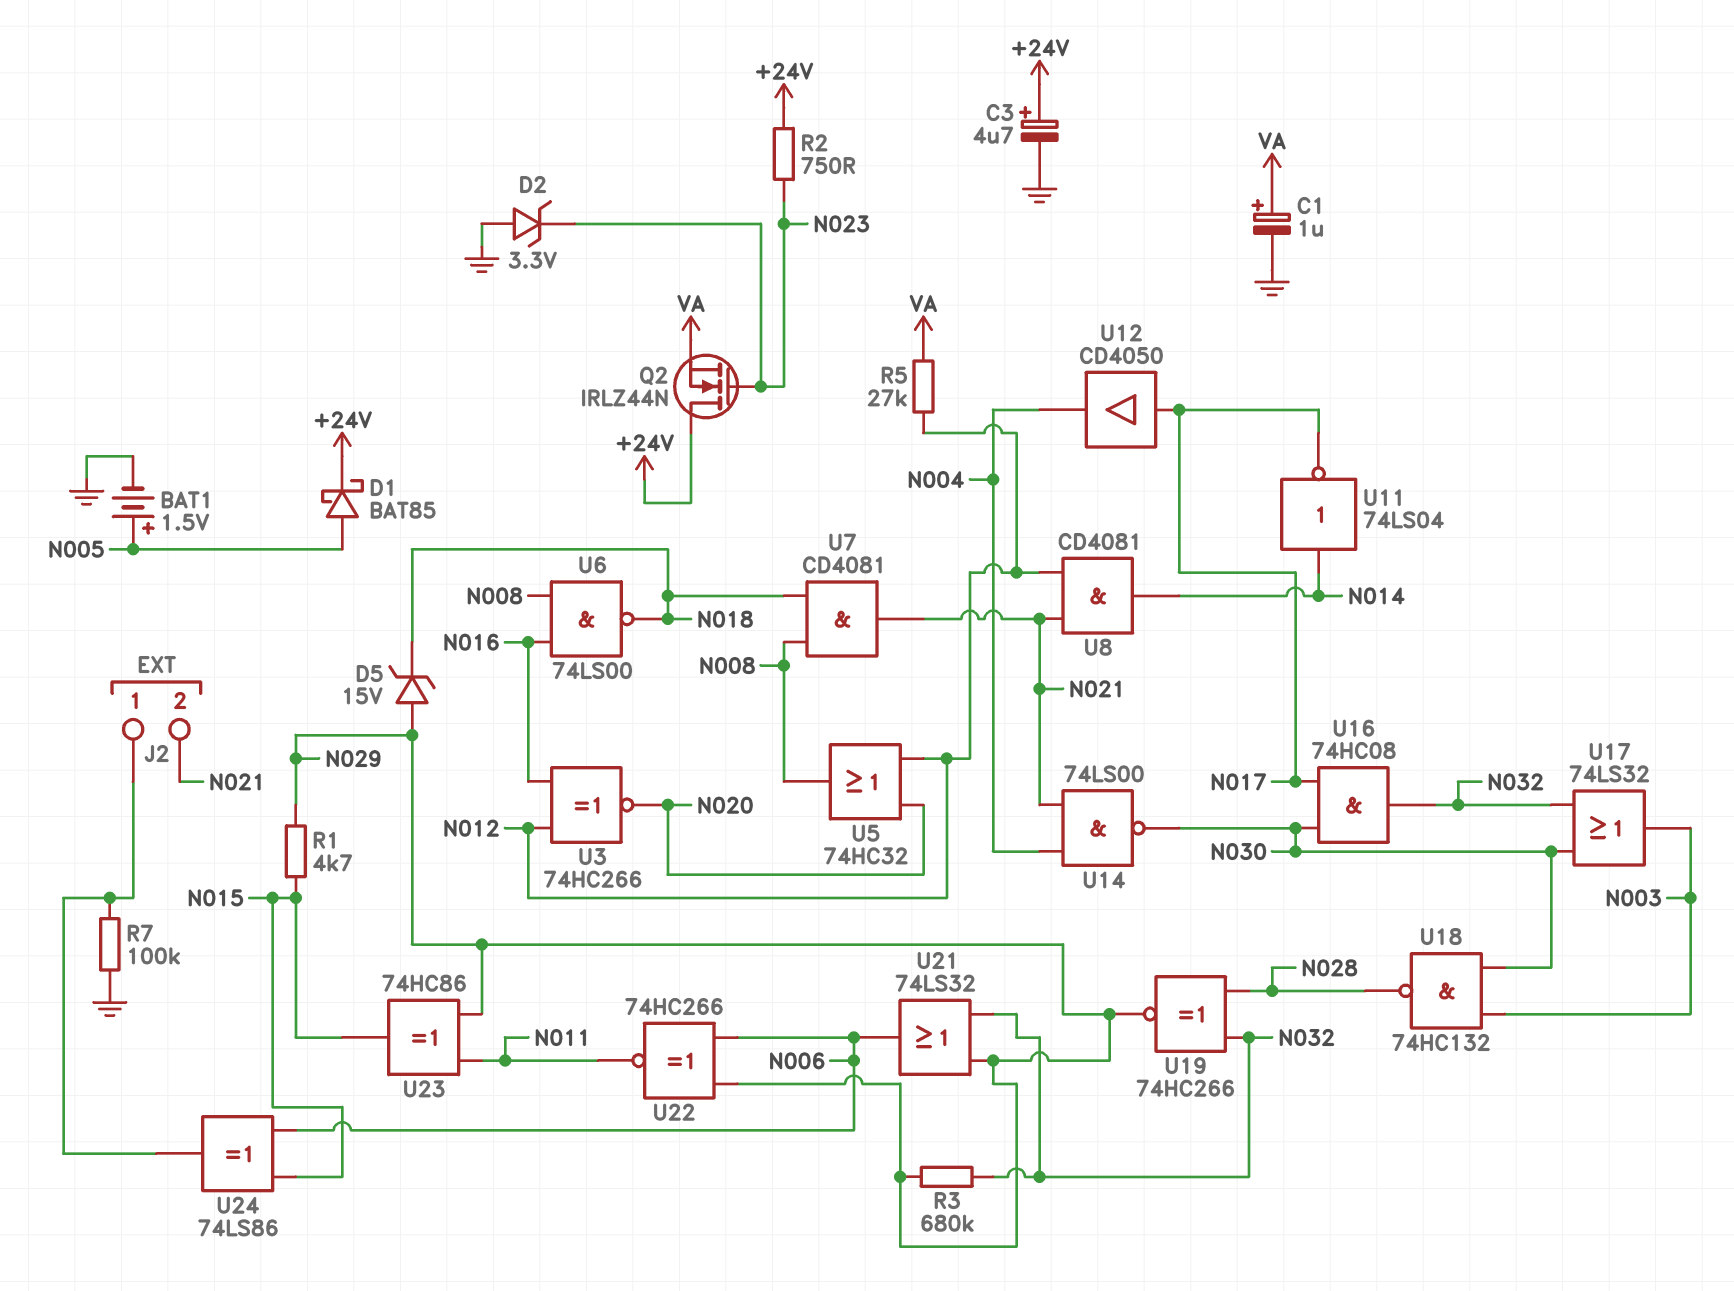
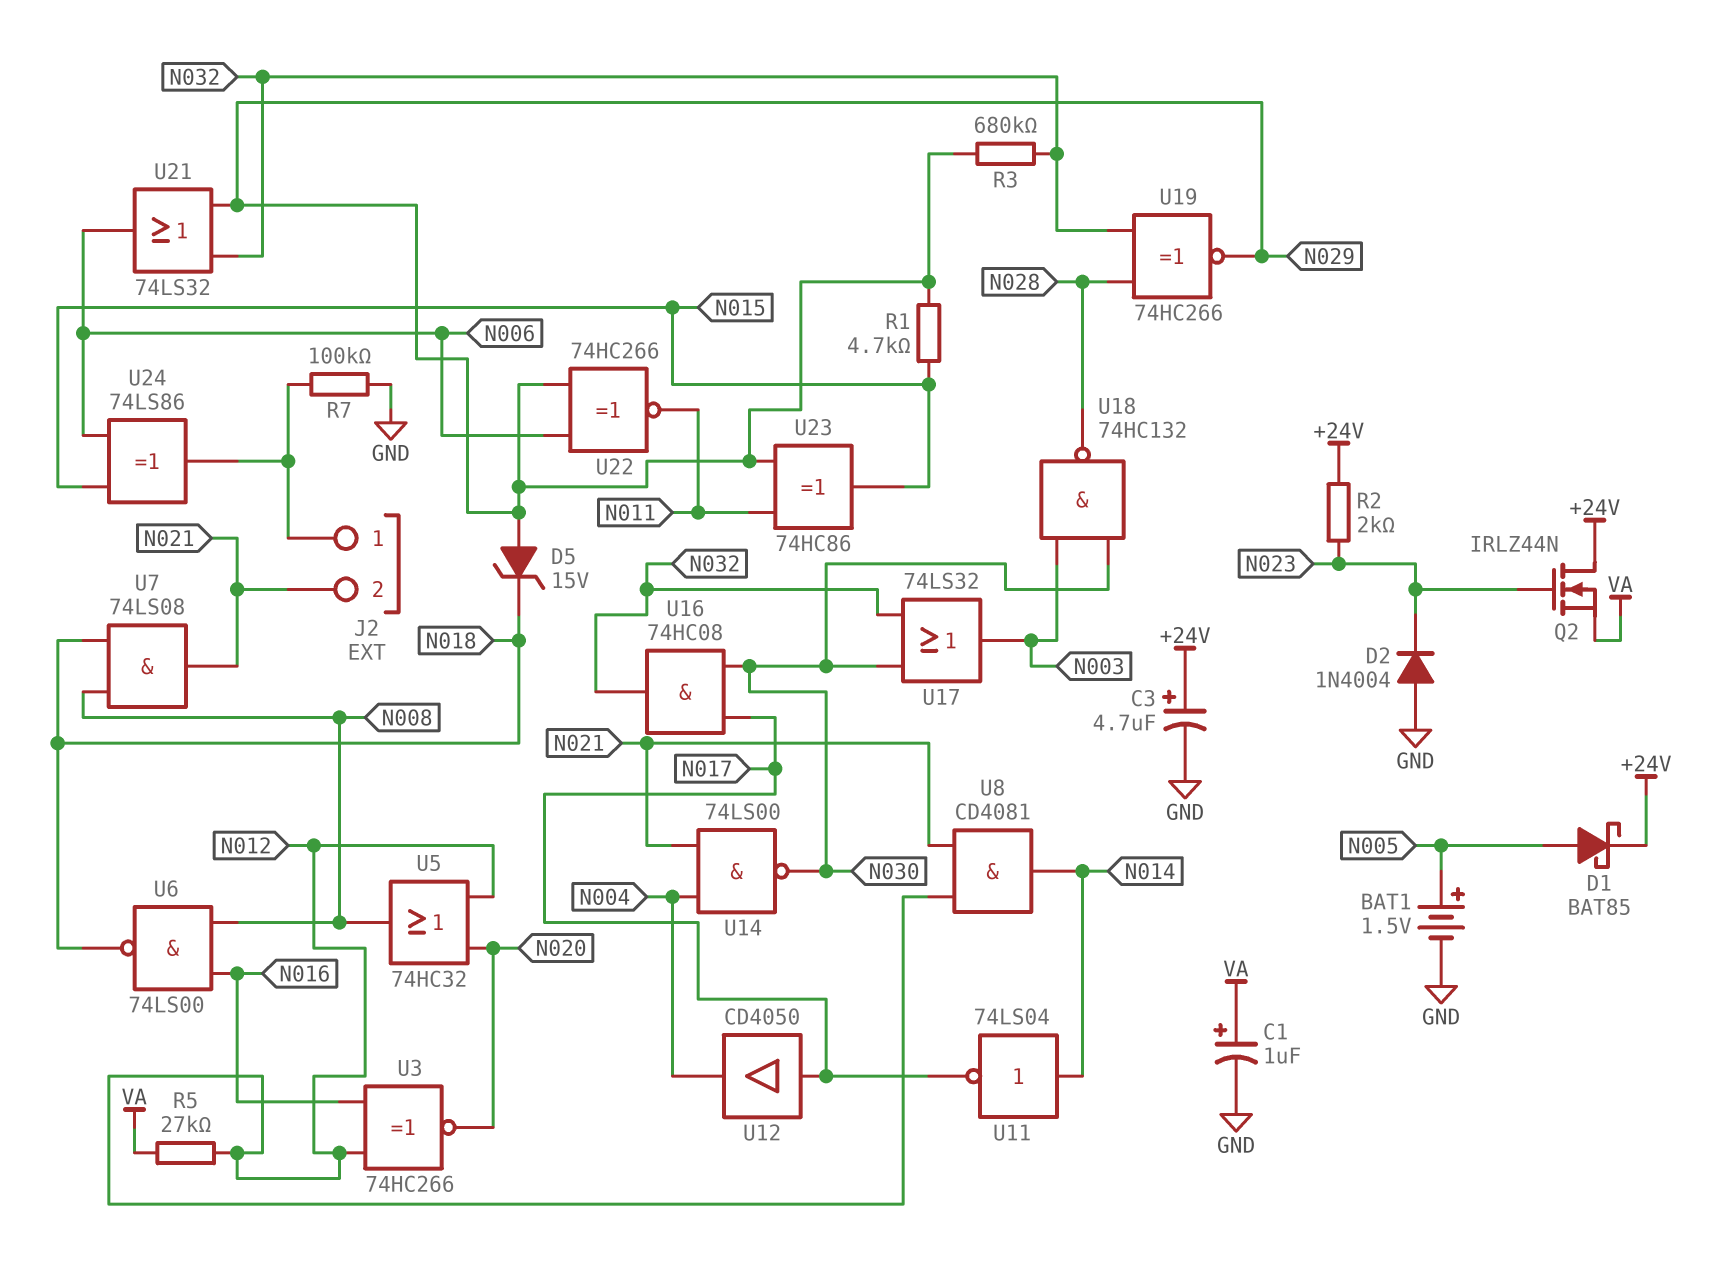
D2: zener 3.3V (A GND, K N023) -> diode 1N4004 (A GND, K N023)
R2: 750 (+24V, N023) -> 2k (+24V, N023)
U7: AND CD4081 (in N008, in N018, out N021) -> AND 74LS08 (in N008, in N018, out N021)

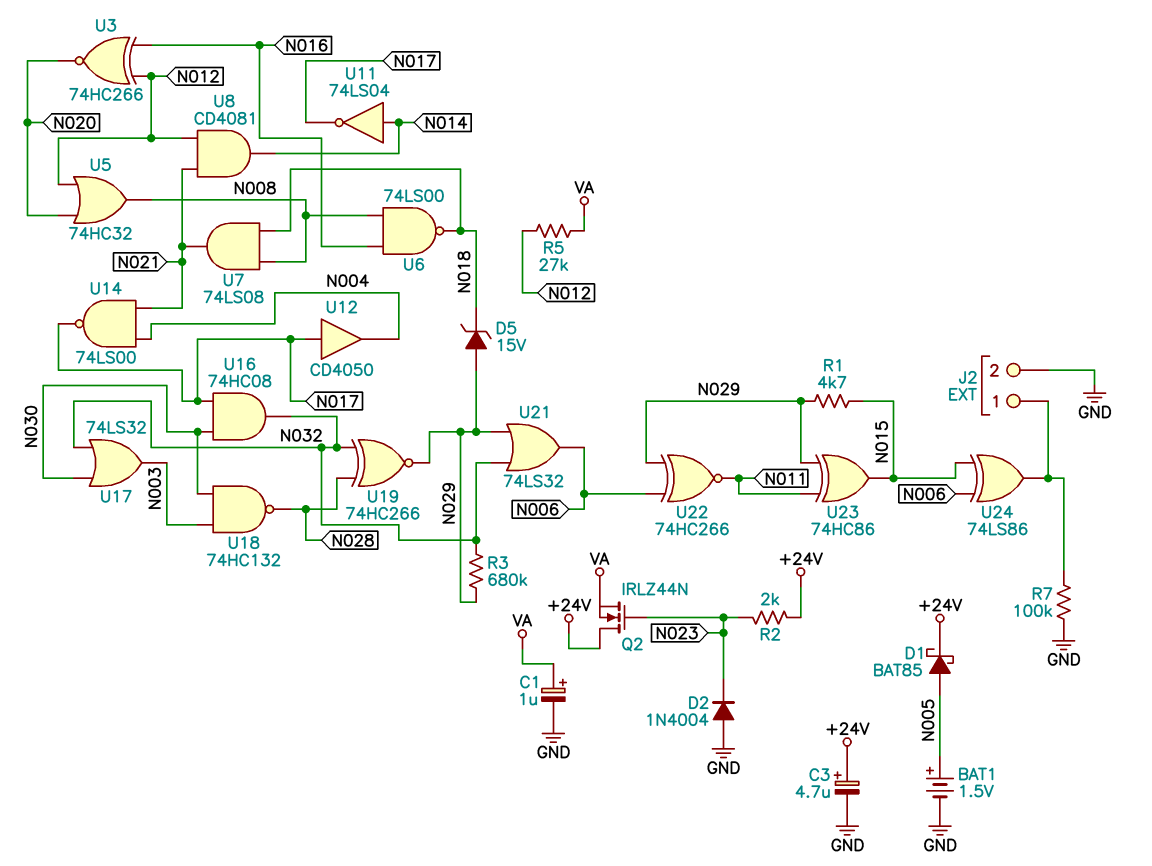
J2 pin 2: N021 -> GND
U14: NAND 74LS00 (in N004, in N021, out N030) -> NAND 74LS00 (in N004, in N021, out N017)

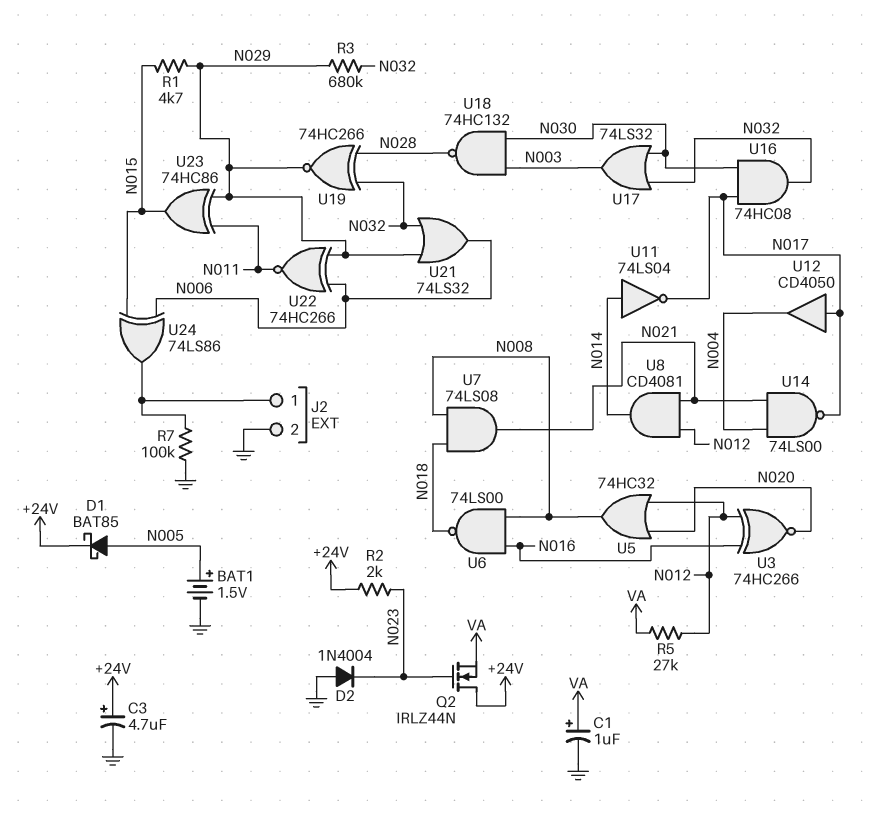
D5: zener 15V (A N029, K N018) -> none

